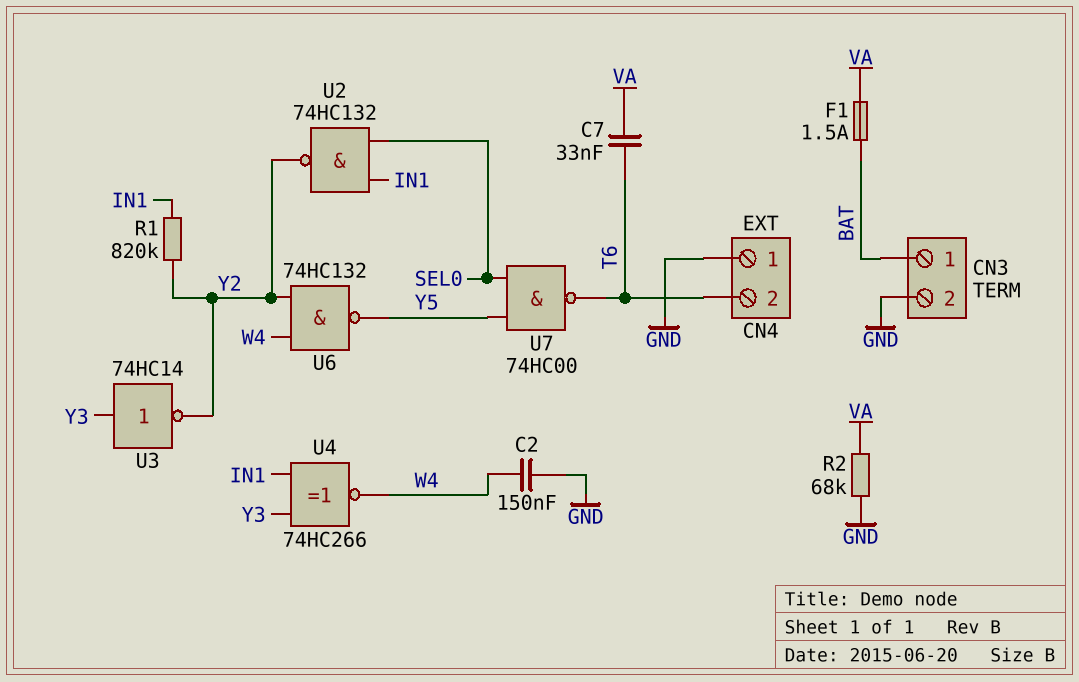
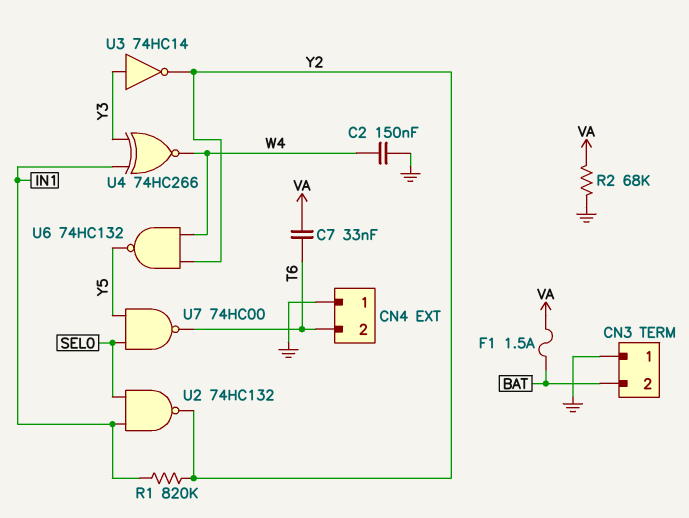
CN3 pin 1: BAT -> GND
CN3 pin 2: GND -> BAT

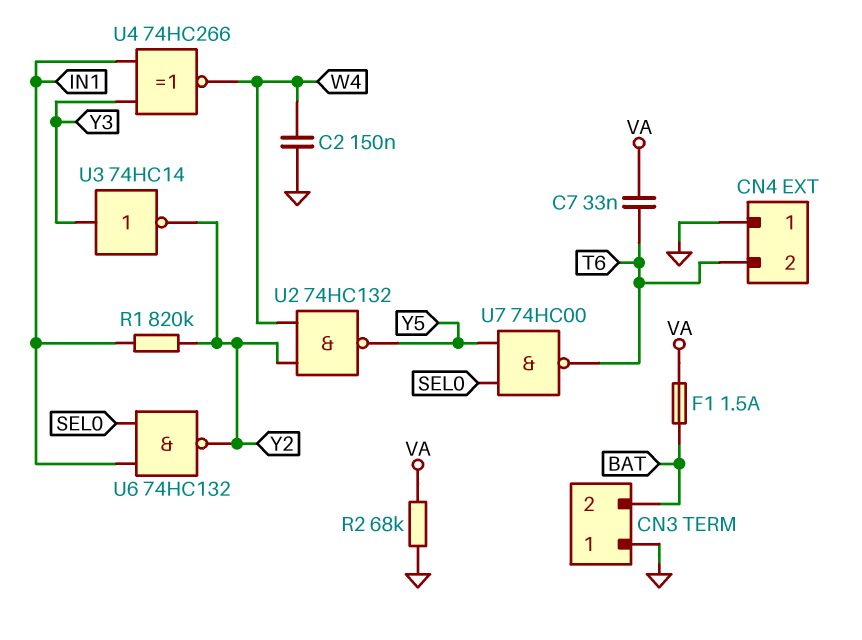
U2: NAND 74HC132 (in IN1, in SEL0, out Y2) -> NAND 74HC132 (in W4, in Y2, out Y5)
U6: NAND 74HC132 (in W4, in Y2, out Y5) -> NAND 74HC132 (in IN1, in SEL0, out Y2)

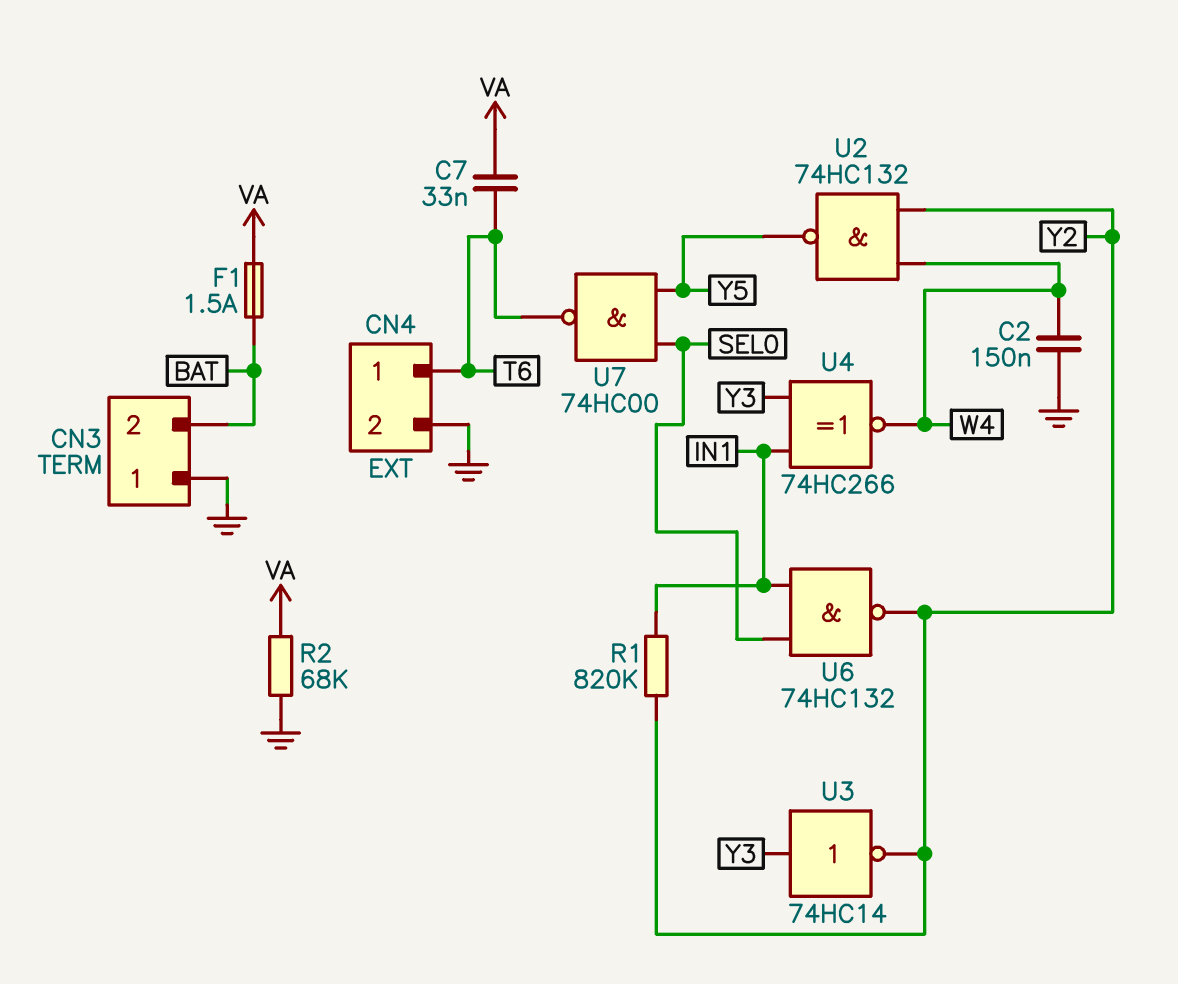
CN4 pin 1: GND -> T6
CN4 pin 2: T6 -> GND

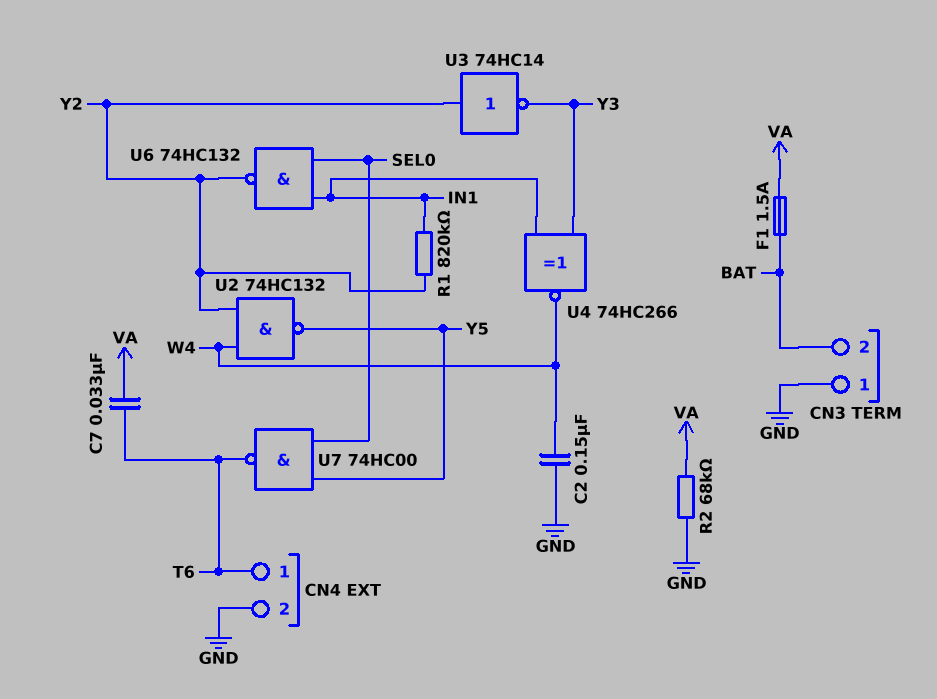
U3: NOT 74HC14 (in Y3, out Y2) -> NOT 74HC14 (in Y2, out Y3)

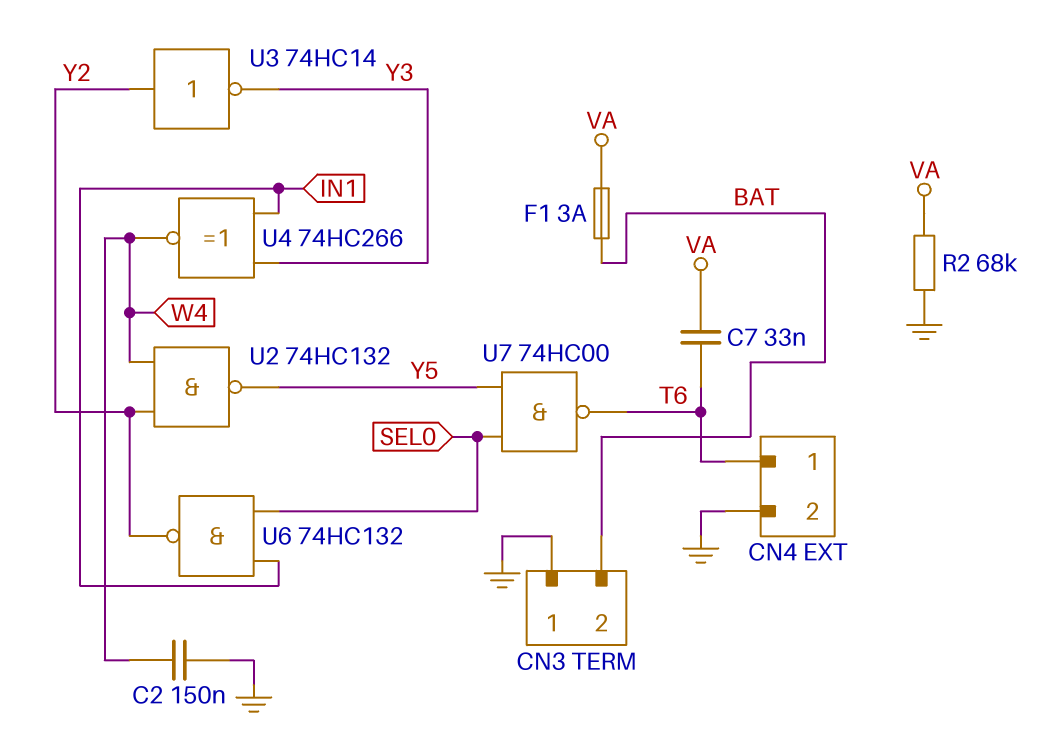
F1: 1.5A (BAT, VA) -> 3A (BAT, VA)
R1: 820k (IN1, Y2) -> none

